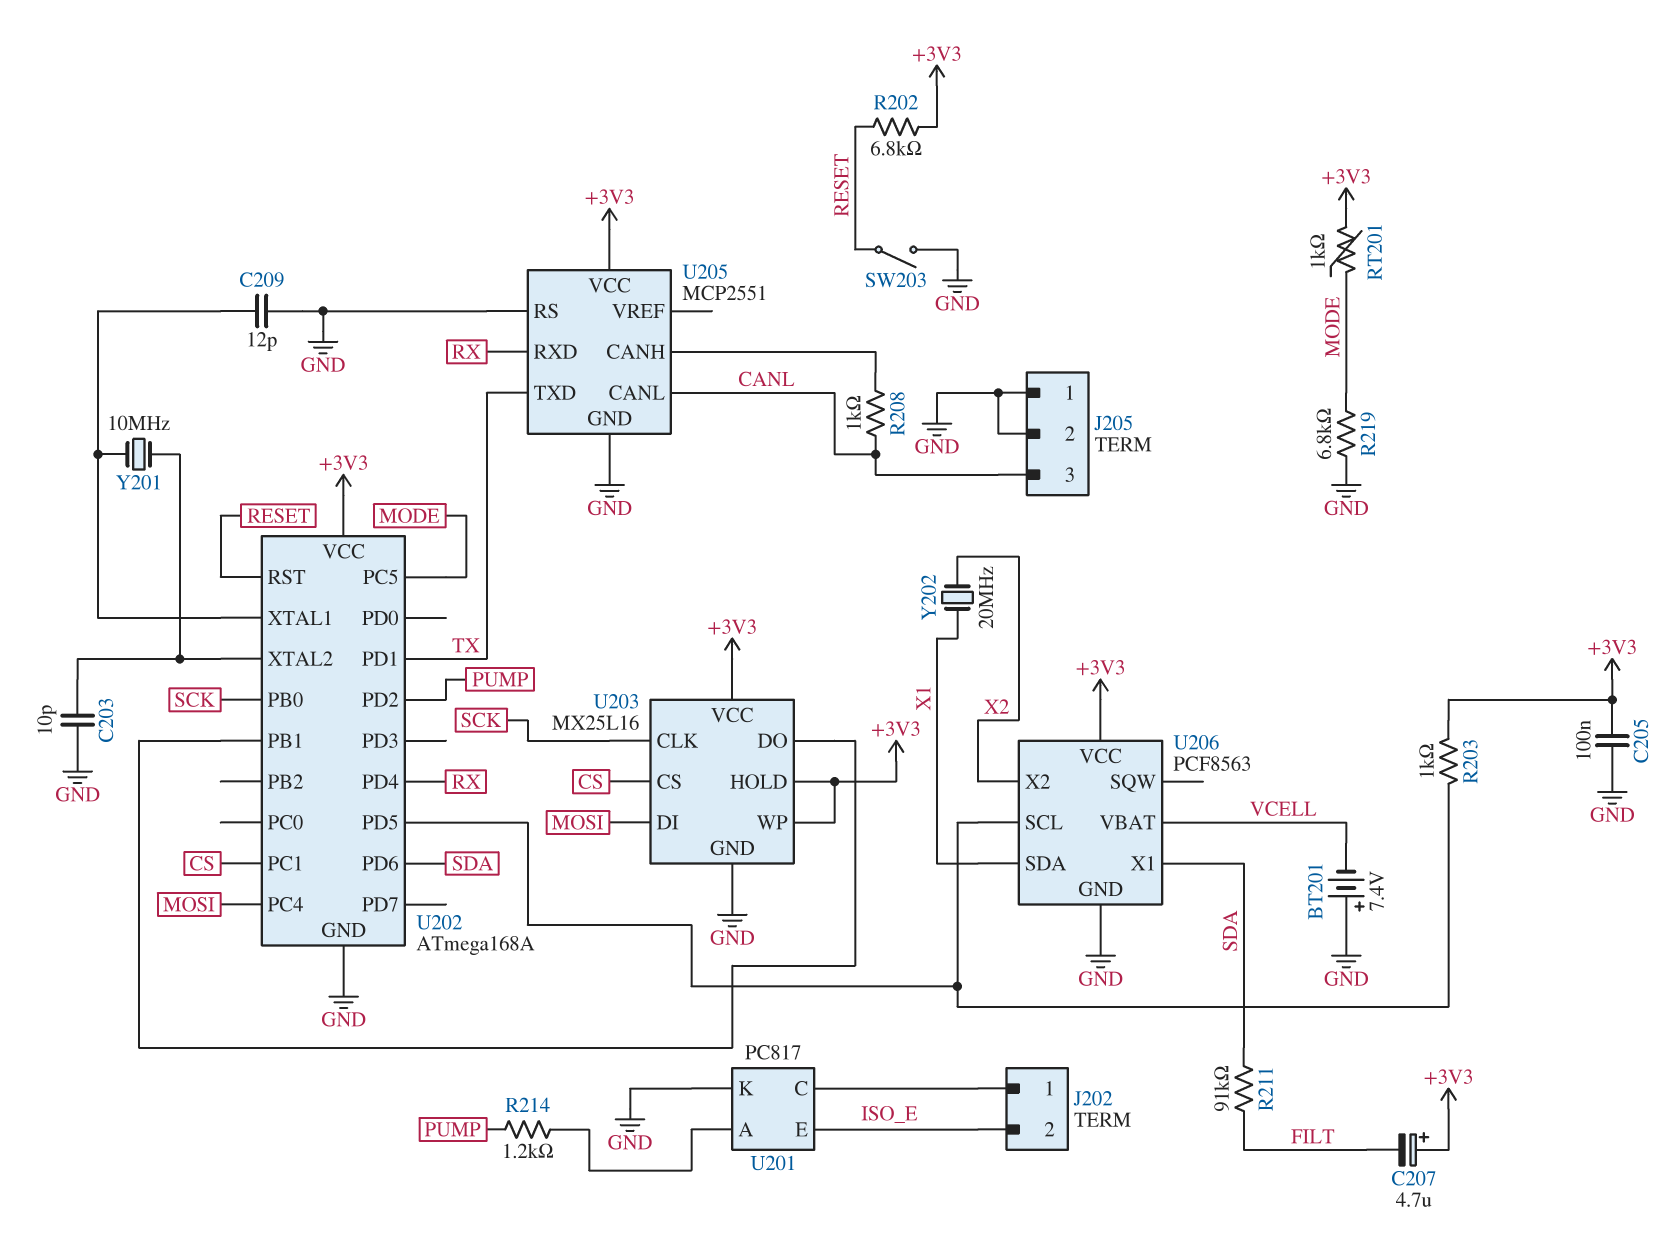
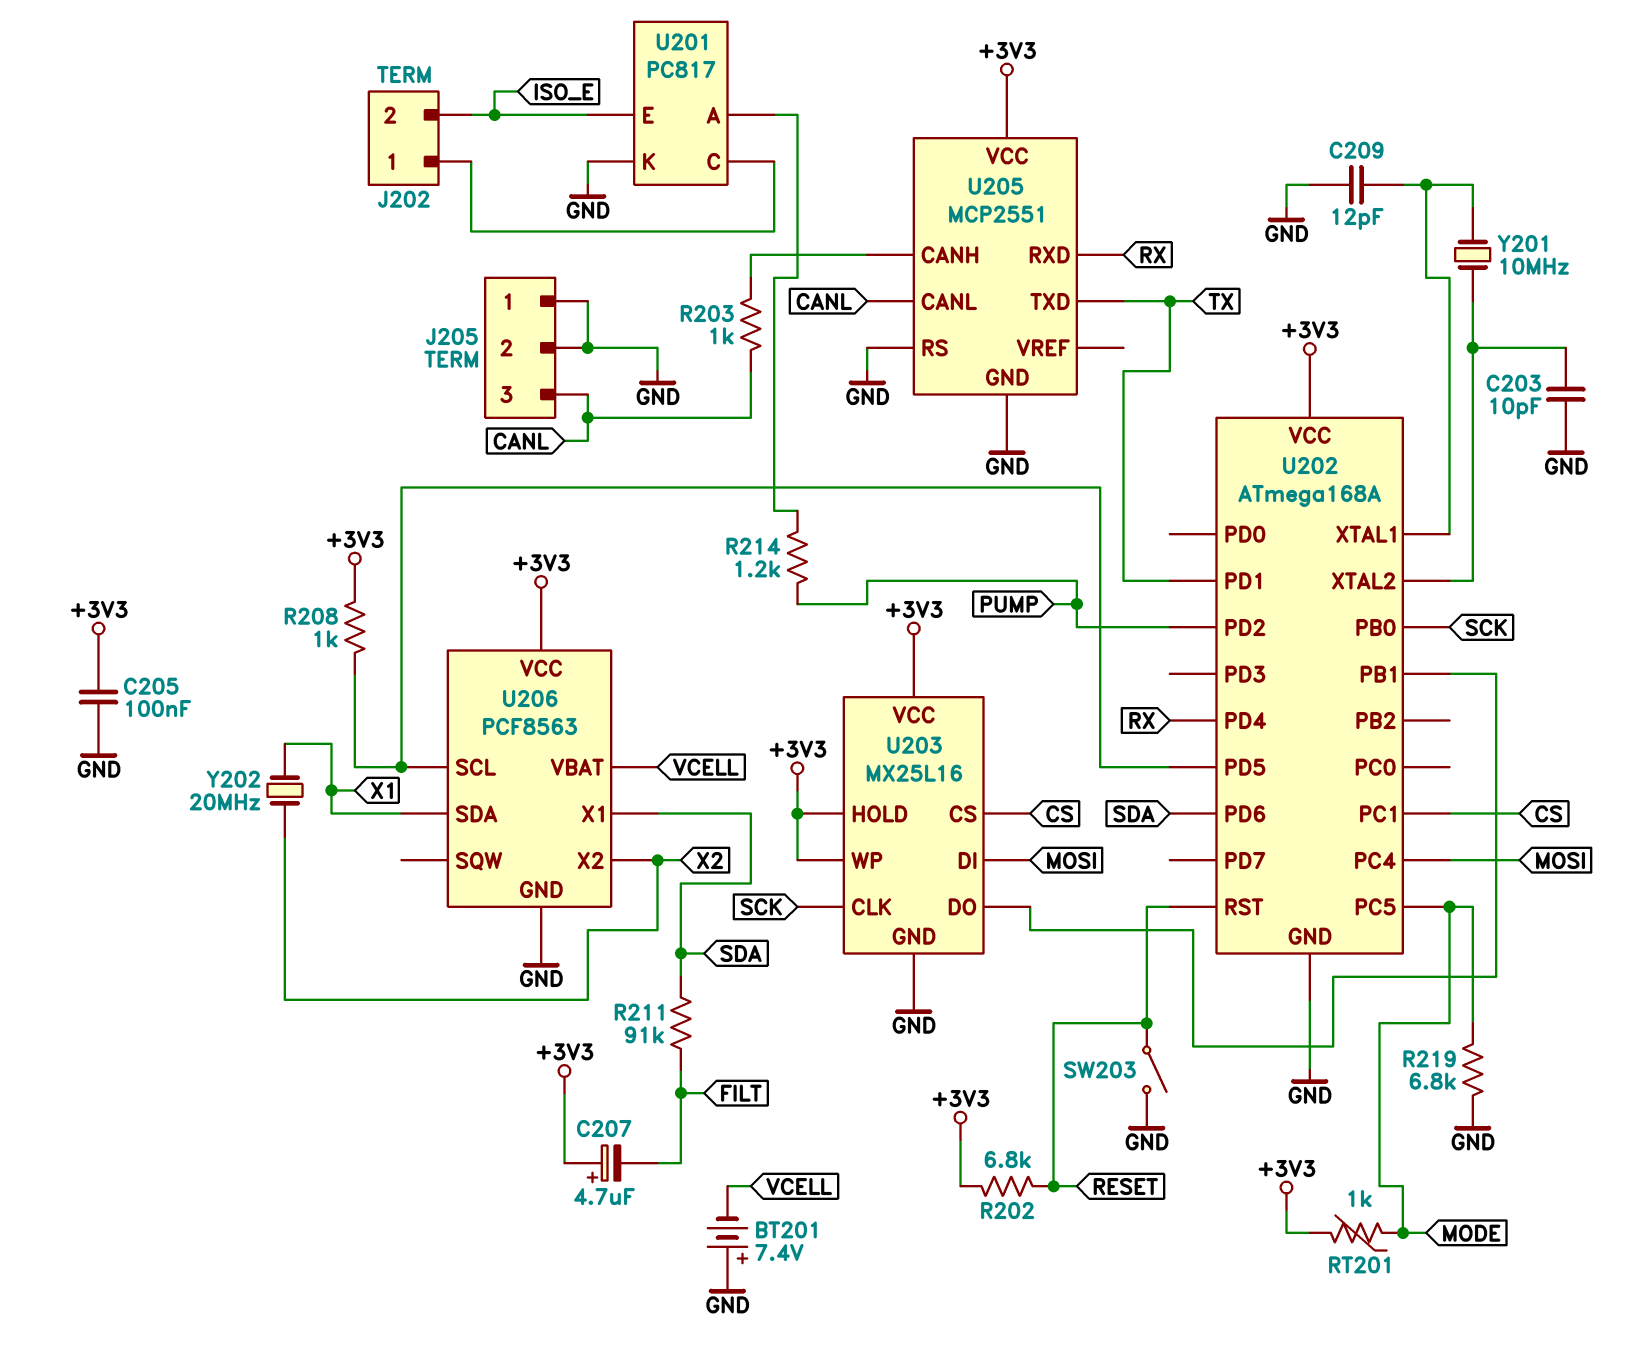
R203: 1k (+3V3, U202/PD5) -> 1k (CANL, U205/CANH)
R208: 1k (CANL, U205/CANH) -> 1k (+3V3, U202/PD5)

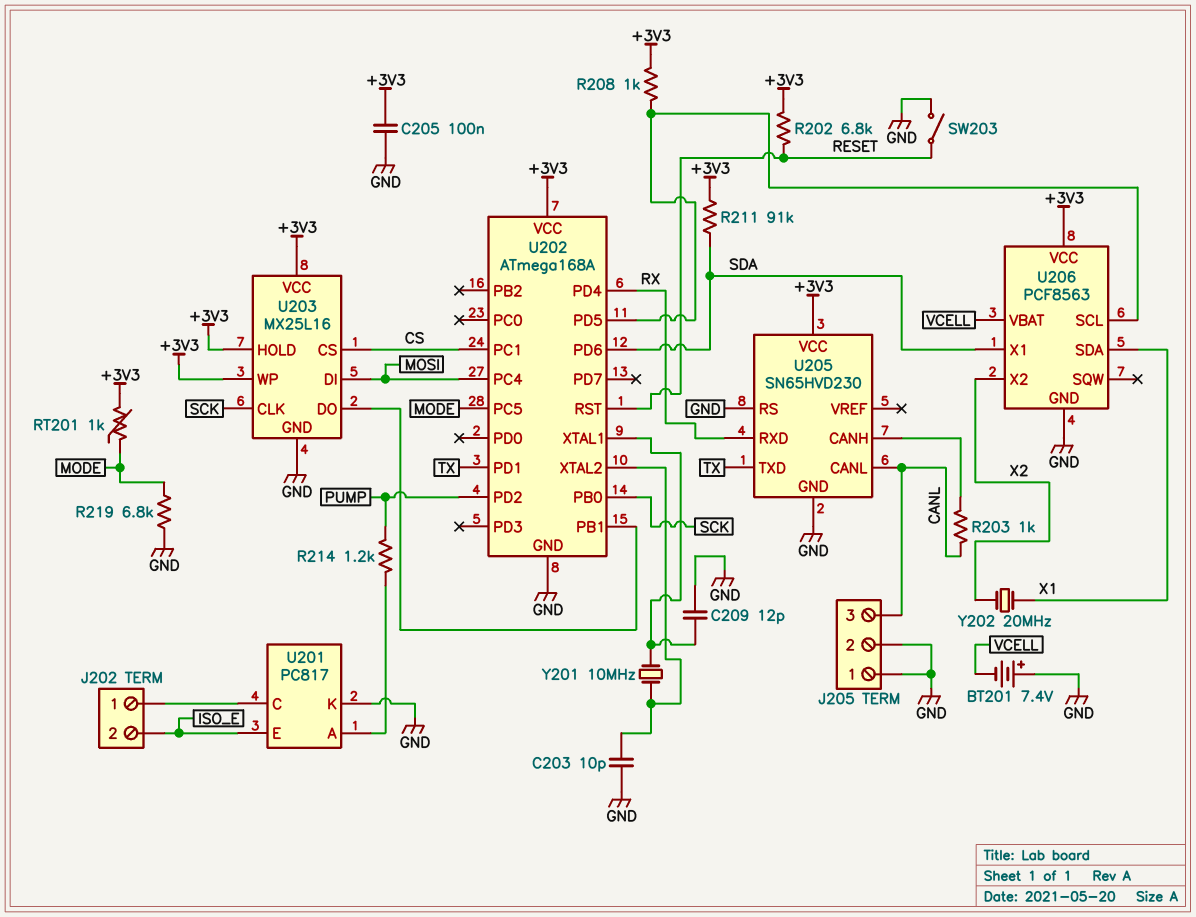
C207: 4.7uF (plus +3V3, minus FILT) -> none
R211: 91k (FILT, SDA) -> 91k (+3V3, SDA)
U205: MCP2551 -> SN65HVD230

